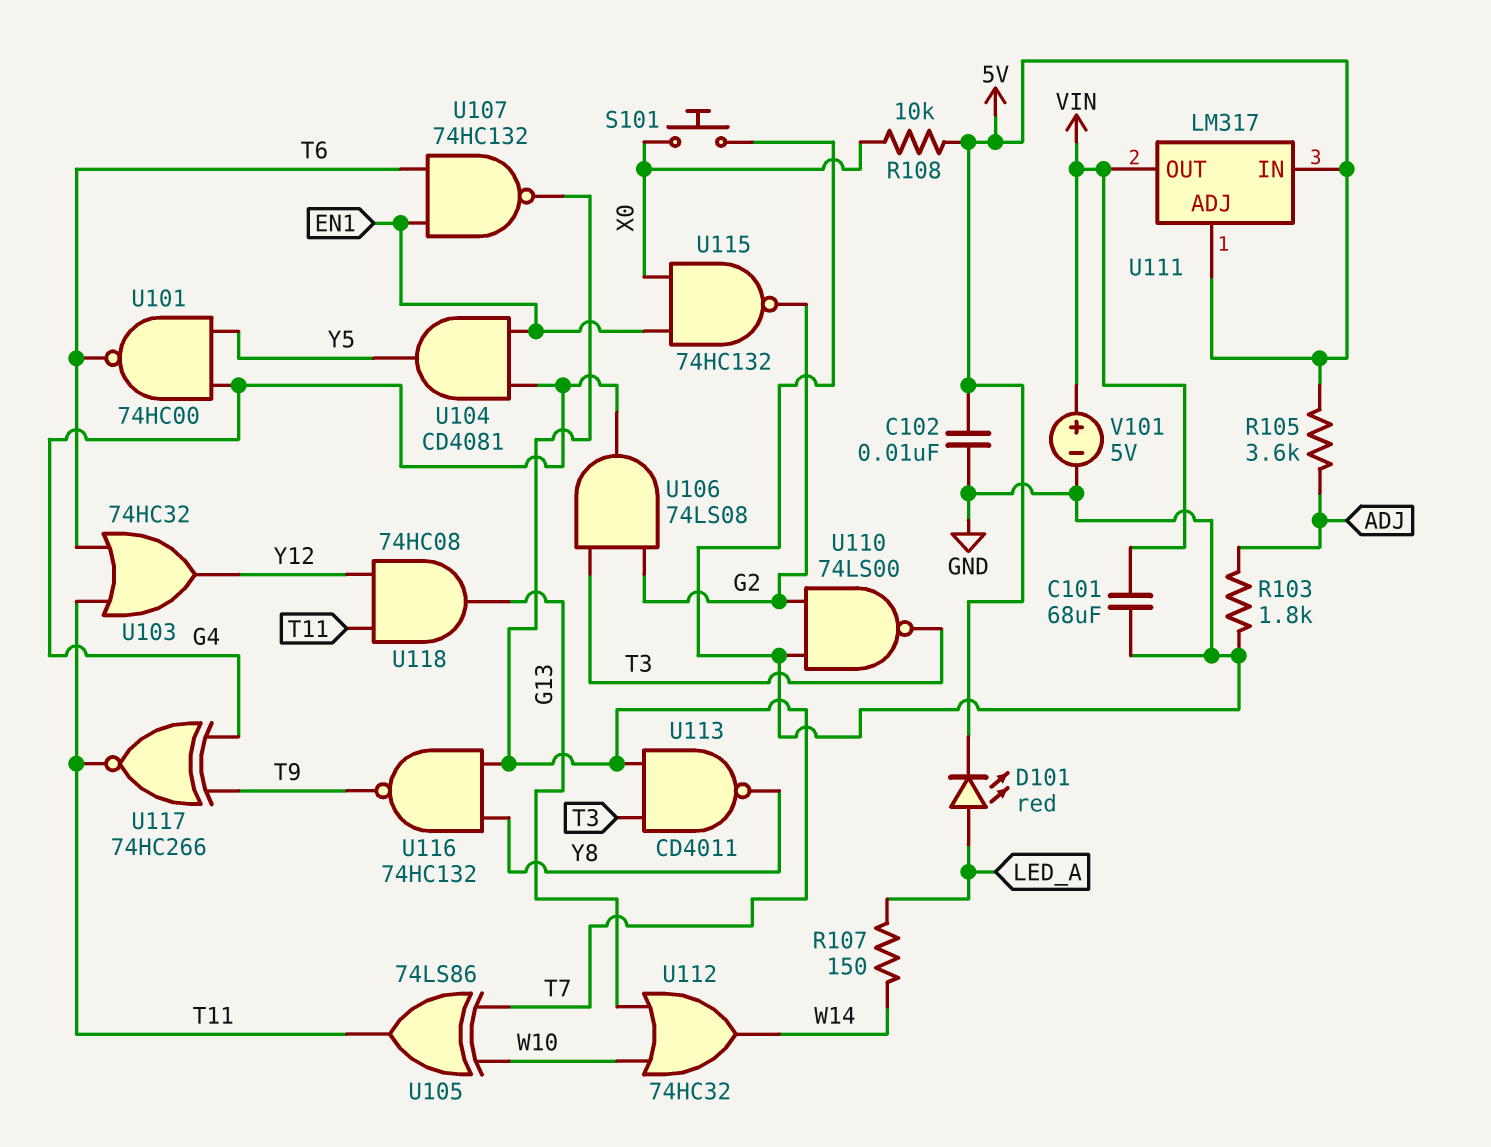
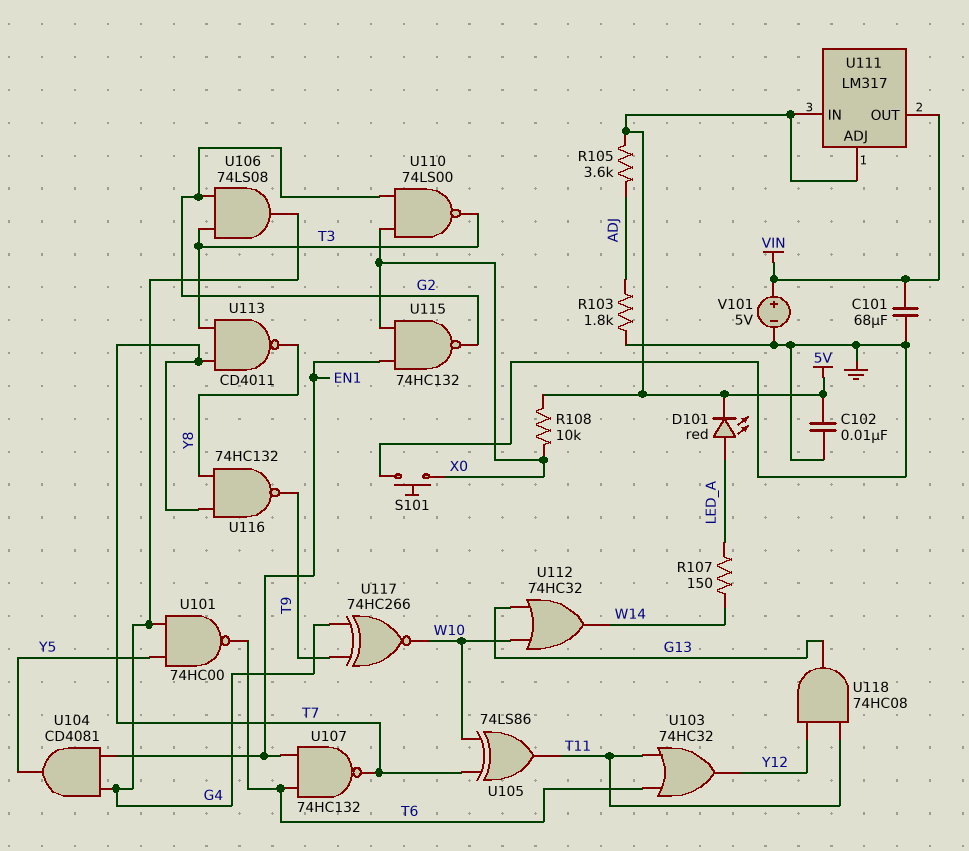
U110: NAND 74LS00 (in G2, in GND, out T3) -> NAND 74LS00 (in G2, in X0, out T3)
U117: XNOR 74HC266 (in G4, in T9, out T11) -> XNOR 74HC266 (in G4, in T9, out W10)

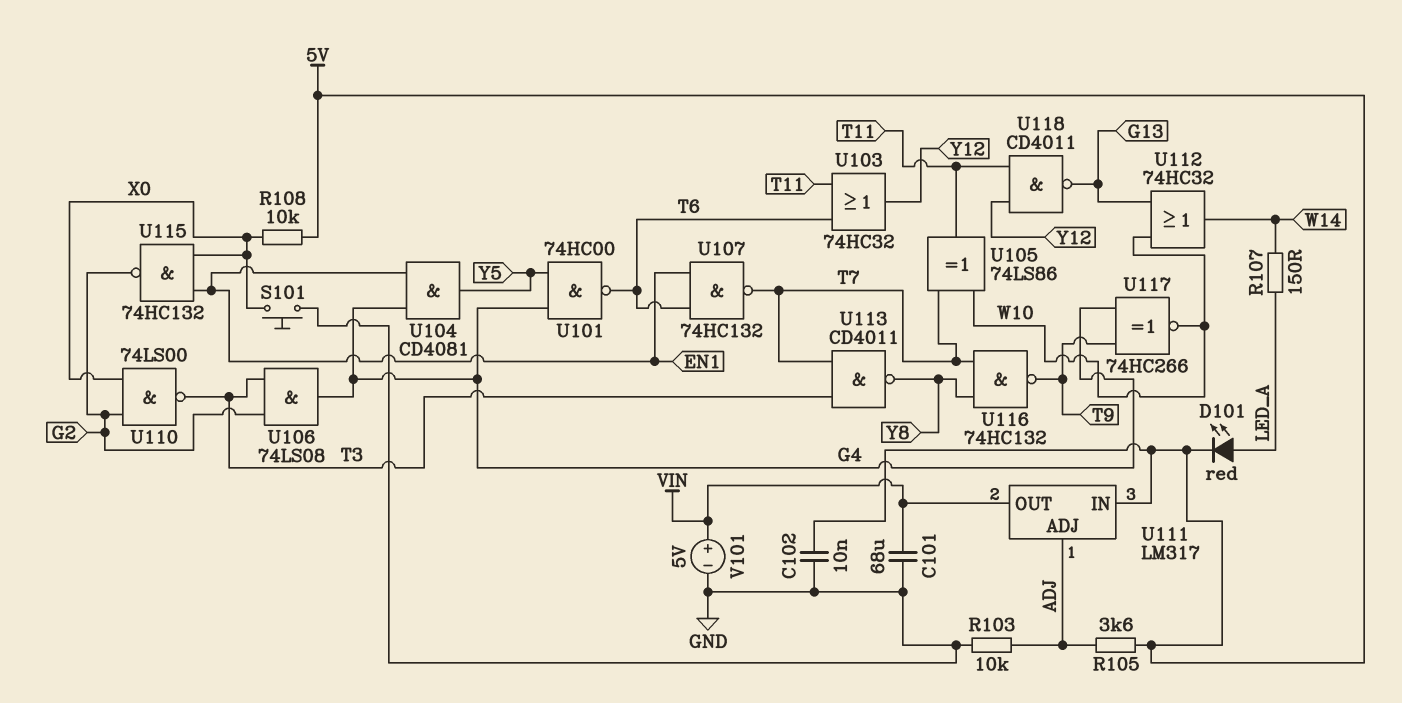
R103: 1.8k (ADJ, GND) -> 10k (ADJ, GND)
U111 pin ADJ: 5V -> ADJ
U118: AND 74HC08 (in T11, in Y12, out G13) -> NAND CD4011 (in T11, in Y12, out G13)

